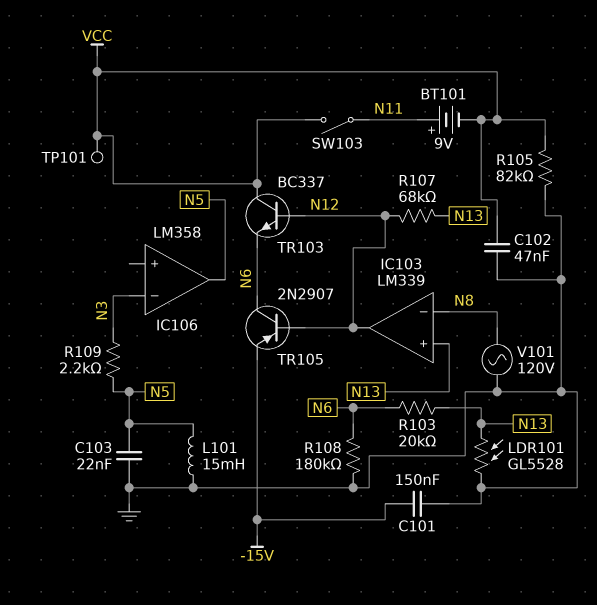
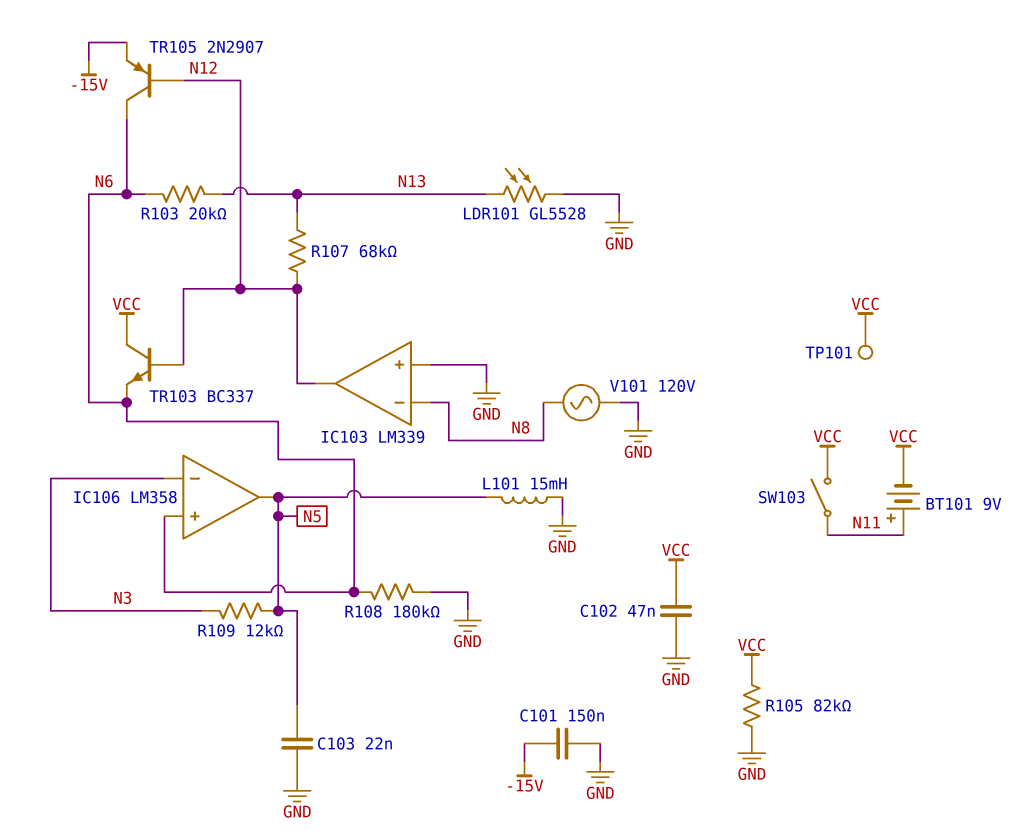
IC103 pin in+: N13 -> GND
IC106 pin in+: none -> N6
R109: 2.2k (N3, N5) -> 12k (N3, N5)

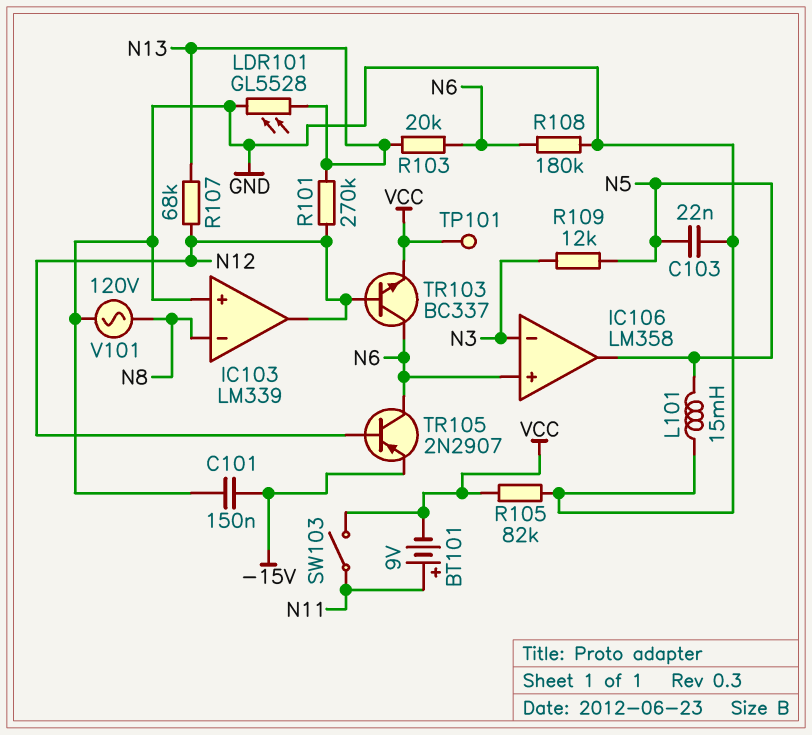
C102: 47nF (GND, VCC) -> none
R101: none -> 270k (N12, N13)
TR103: NPN BC337 (B N12, C VCC, E N6) -> NPN BC337 (B N12, C N6, E VCC)

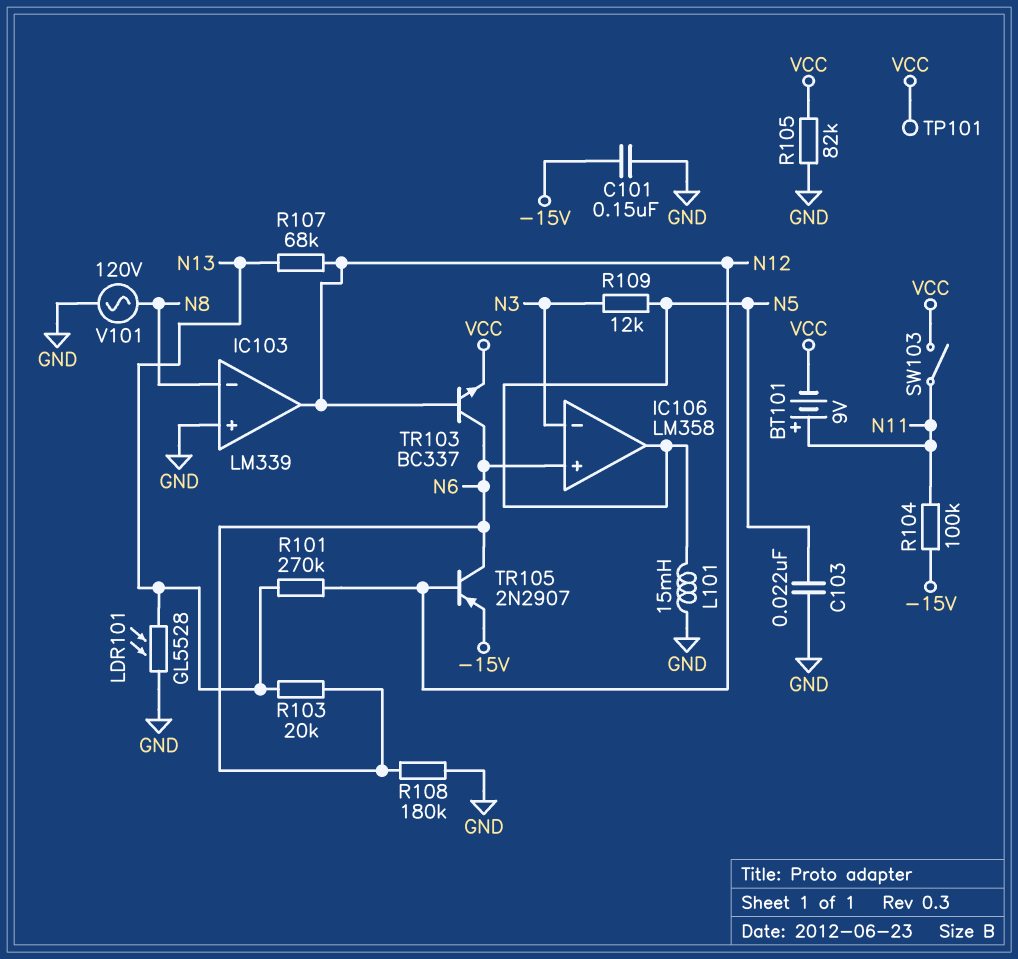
R104: none -> 100k (-15V, N11)

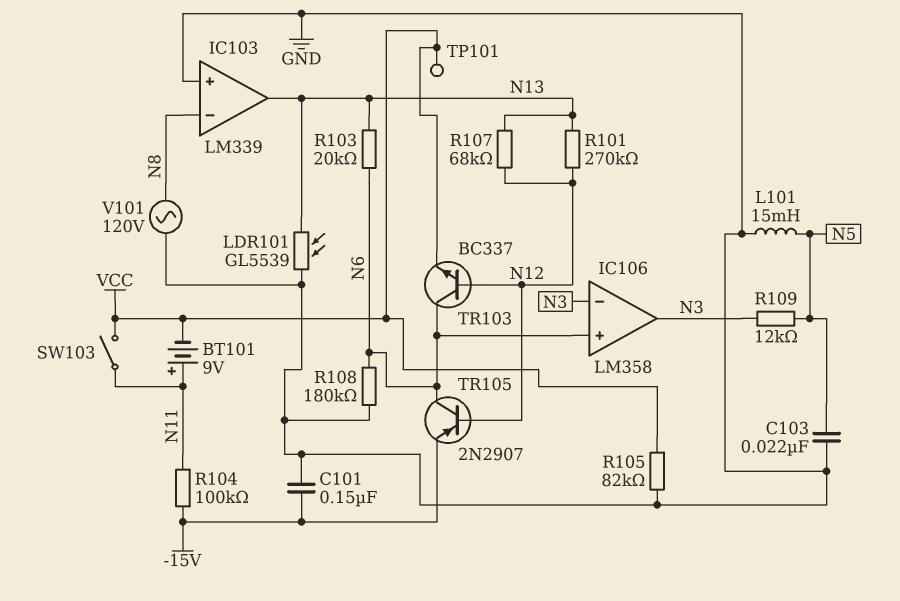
IC103 pin out: N12 -> N13
IC106 pin out: N5 -> N3
LDR101: GL5528 (GND, N13) -> GL5539 (GND, N13)

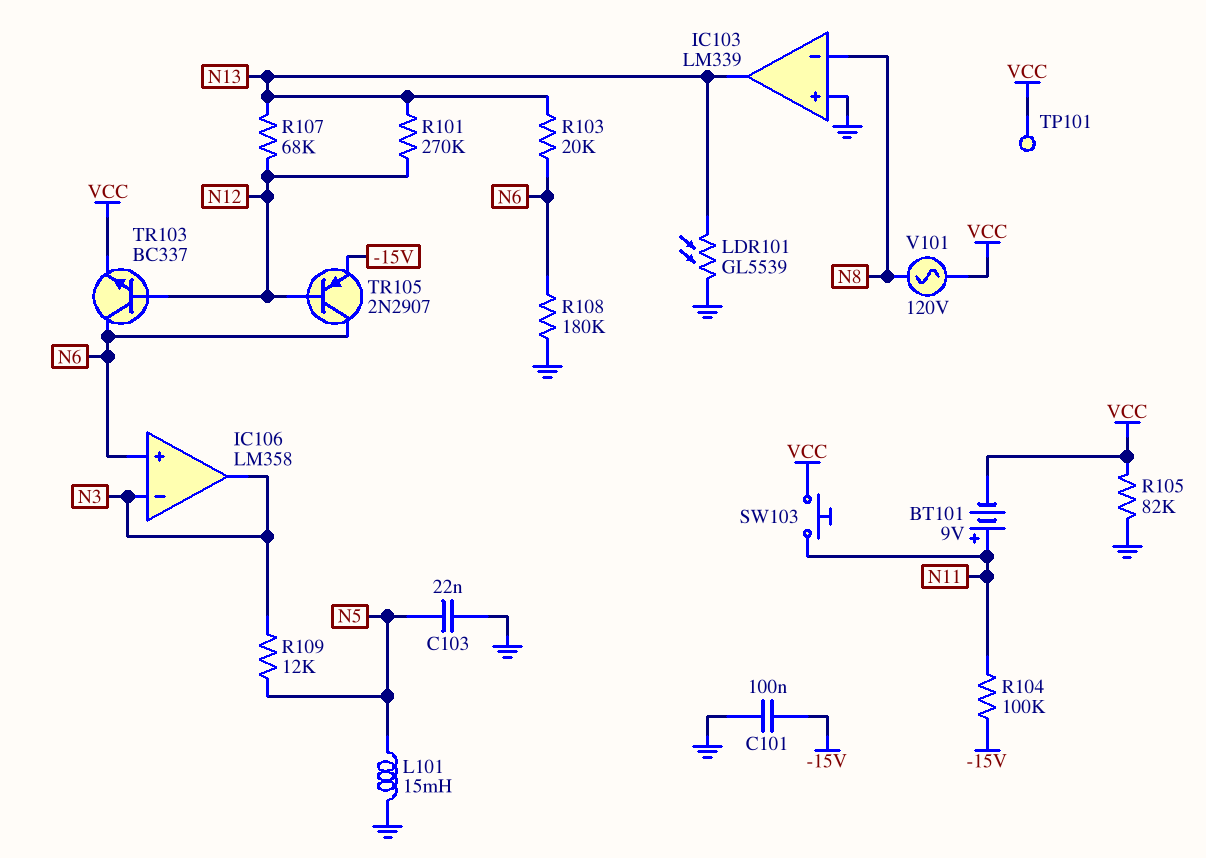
C101: 150nF (-15V, GND) -> 100nF (-15V, GND)
SW103: switch (N11, VCC) -> button (N11, VCC)
V101: AC 120V (GND, N8) -> AC 120V (N8, VCC)

